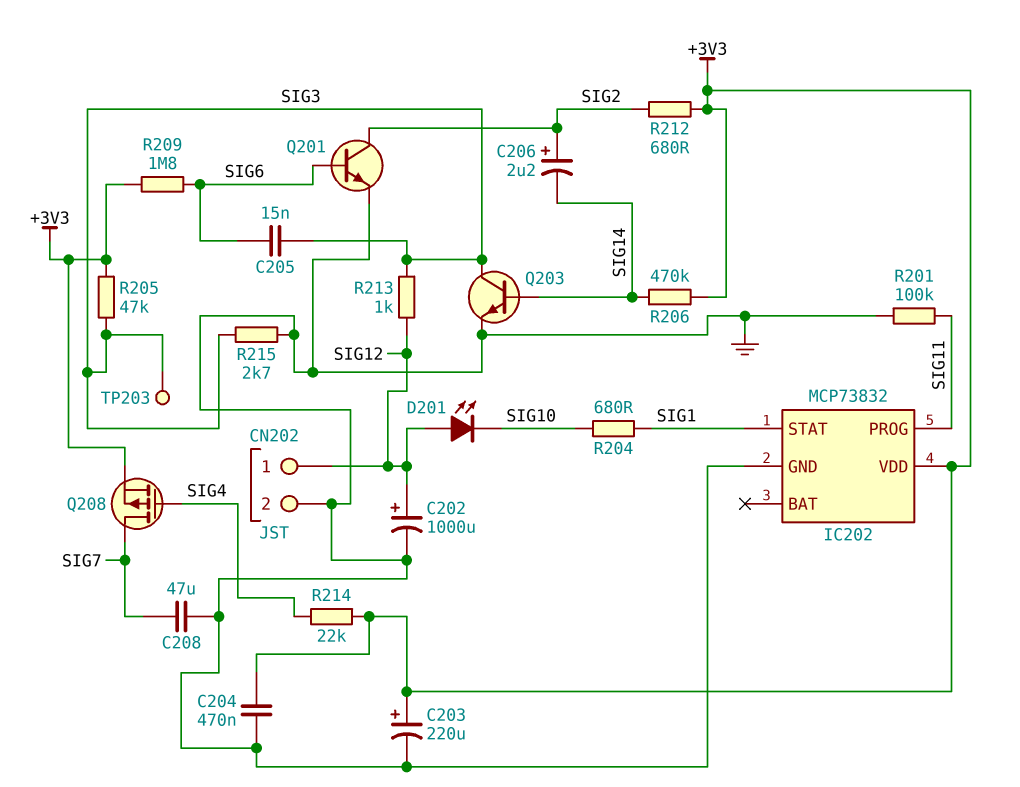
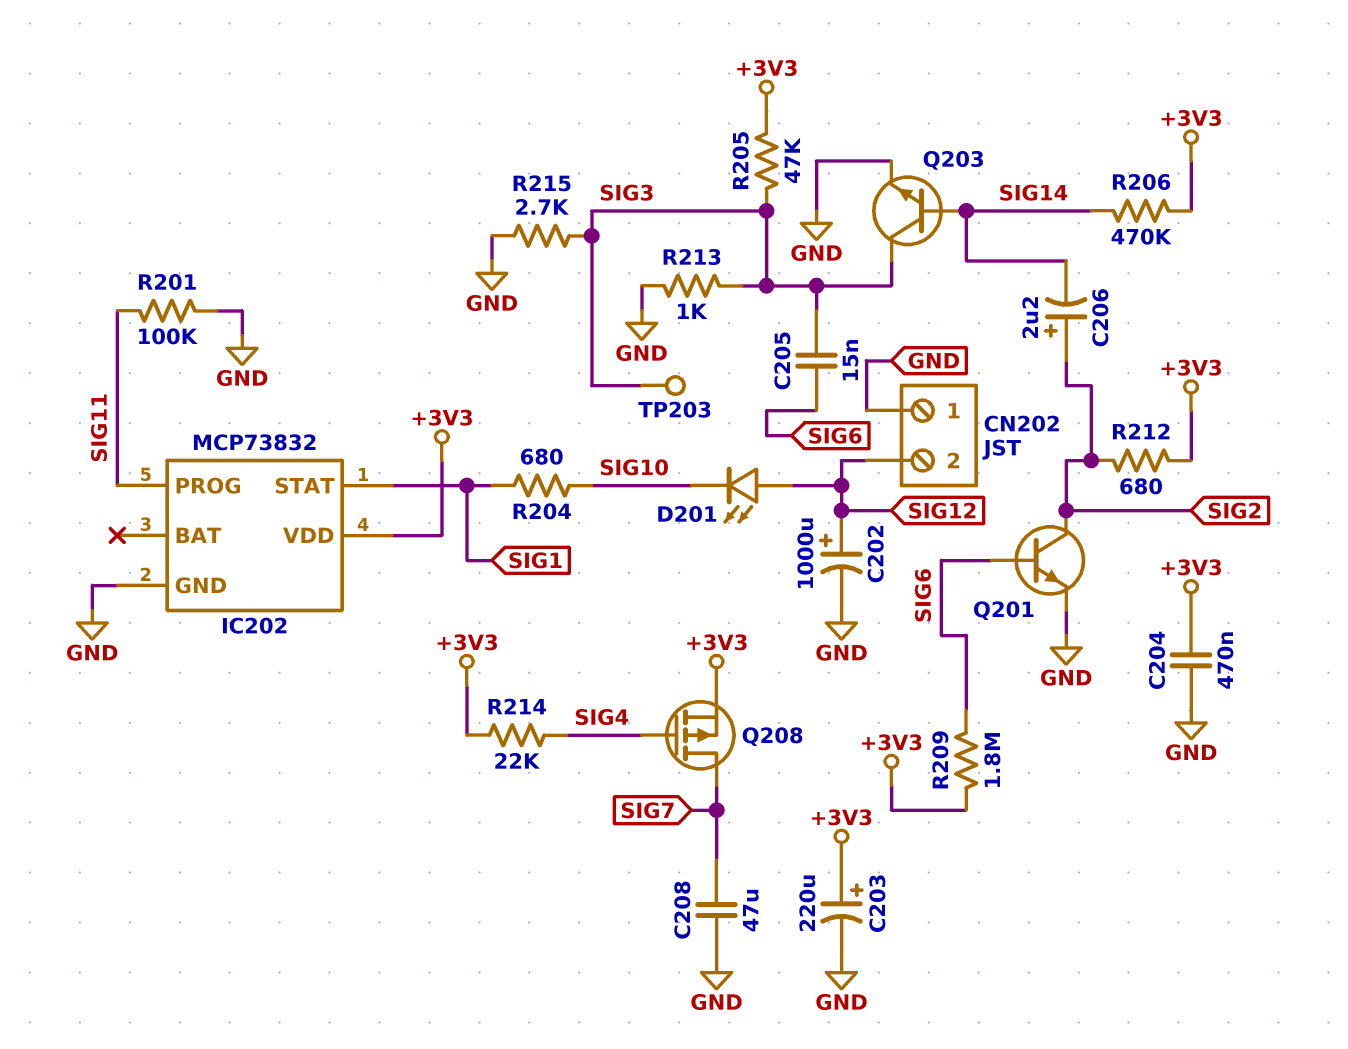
CN202 pin 1: SIG12 -> GND
CN202 pin 2: GND -> SIG12
R213: 1k (SIG3, SIG12) -> 1k (GND, SIG3)

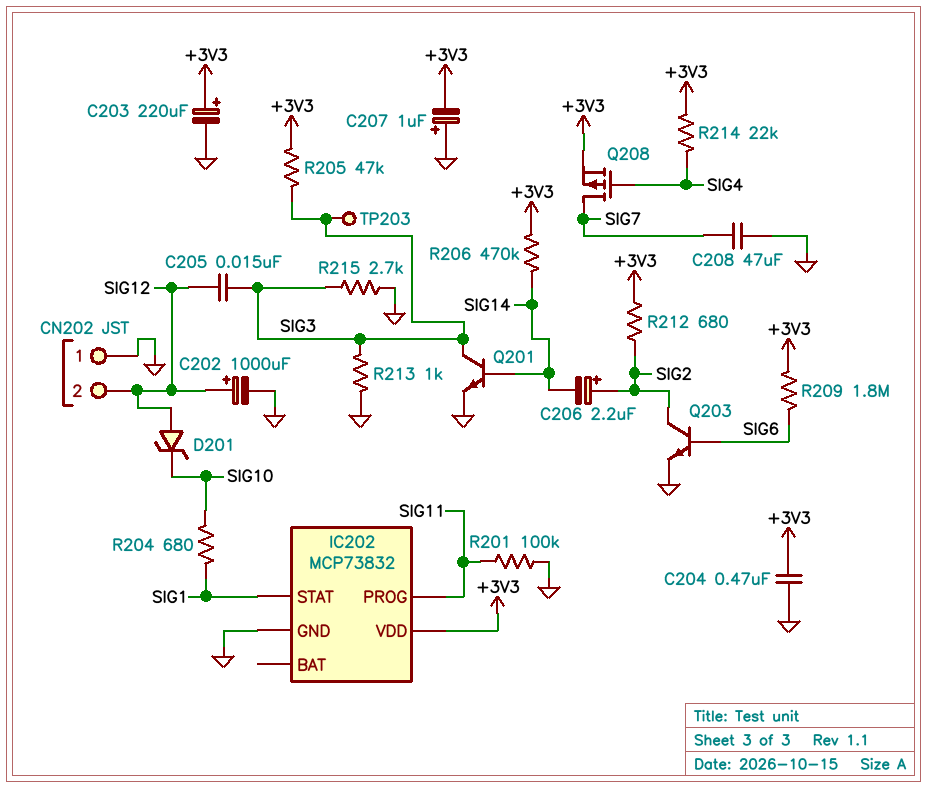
C205: 15nF (SIG3, SIG6) -> 15nF (SIG3, SIG12)
C207: none -> 1uF (plus GND, minus +3V3)
D201: LED (A SIG12, K SIG10) -> zener (A SIG12, K SIG10)
Q201: NPN (B SIG6, C SIG2, E GND) -> NPN (B SIG14, C SIG3, E GND)
Q203: NPN (B SIG14, C SIG3, E GND) -> NPN (B SIG6, C SIG2, E GND)

